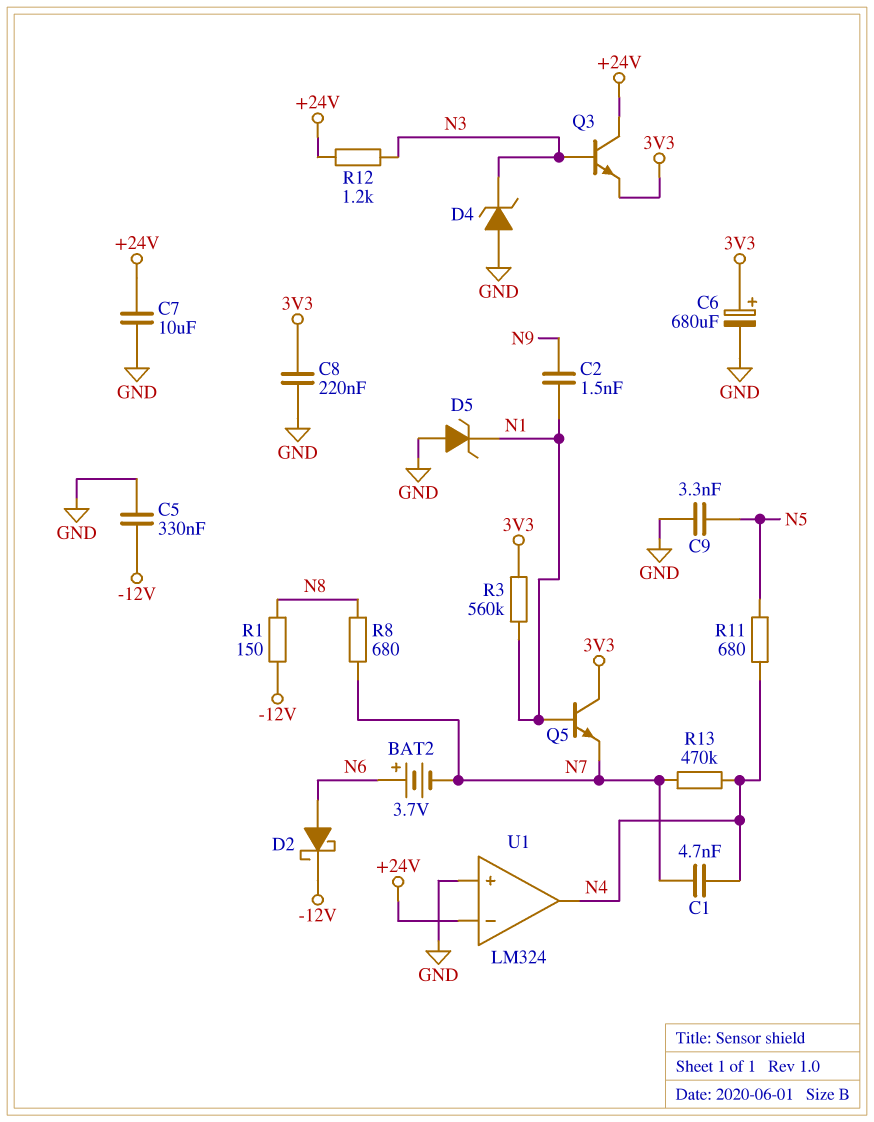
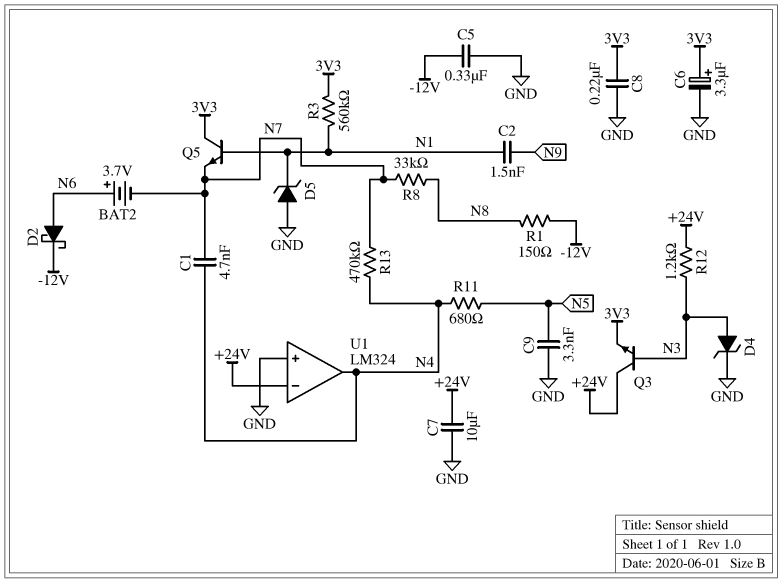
C6: 680uF (plus 3V3, minus GND) -> 3.3uF (plus 3V3, minus GND)
D4: zener (A GND, K N3) -> zener (A N3, K GND)
R8: 680 (N7, N8) -> 33k (N7, N8)

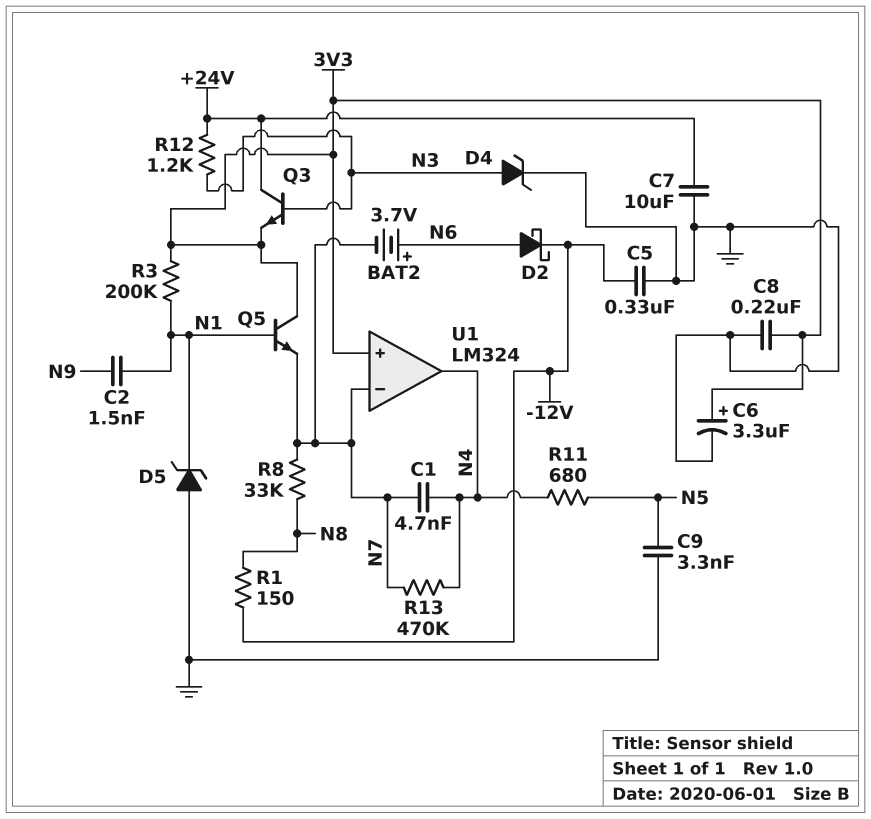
R3: 560k (3V3, N1) -> 200k (3V3, N1)
U1 pin in+: GND -> 3V3
U1 pin in-: +24V -> N7

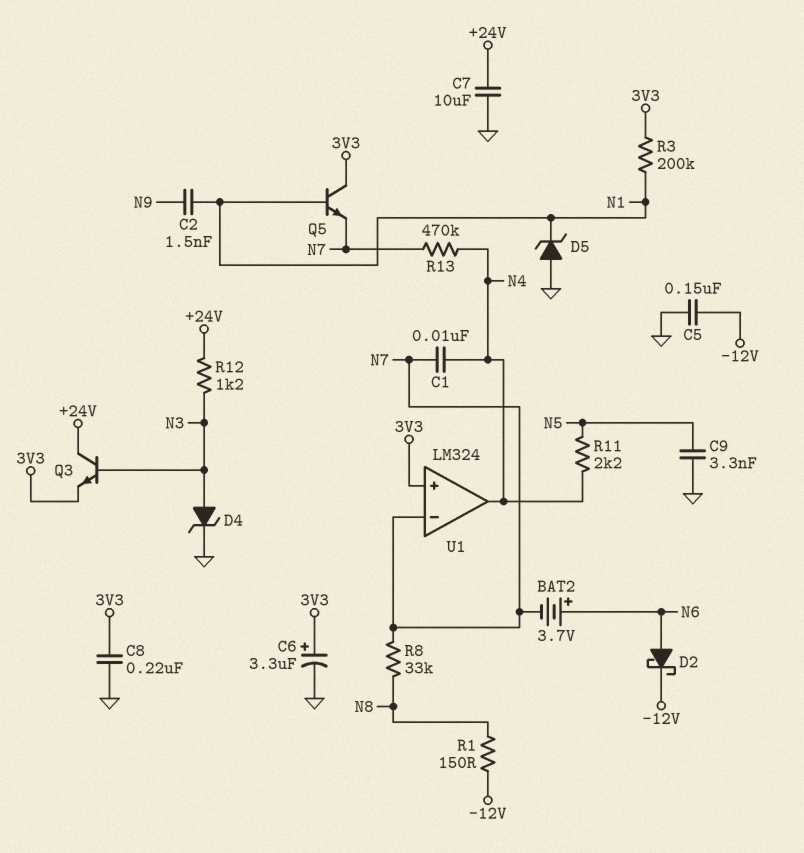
C1: 4.7nF (N4, N7) -> 10nF (N4, N7)
C5: 330nF (-12V, GND) -> 150nF (-12V, GND)
R11: 680 (N4, N5) -> 2.2k (N4, N5)

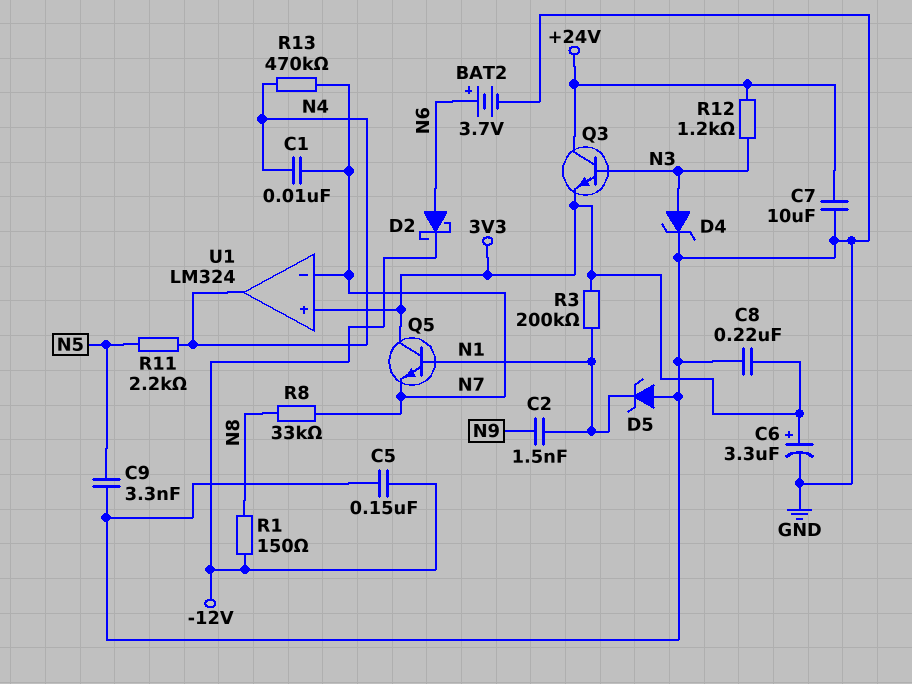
BAT2: 3.7V (plus N6, minus N7) -> 3.7V (plus N6, minus GND)

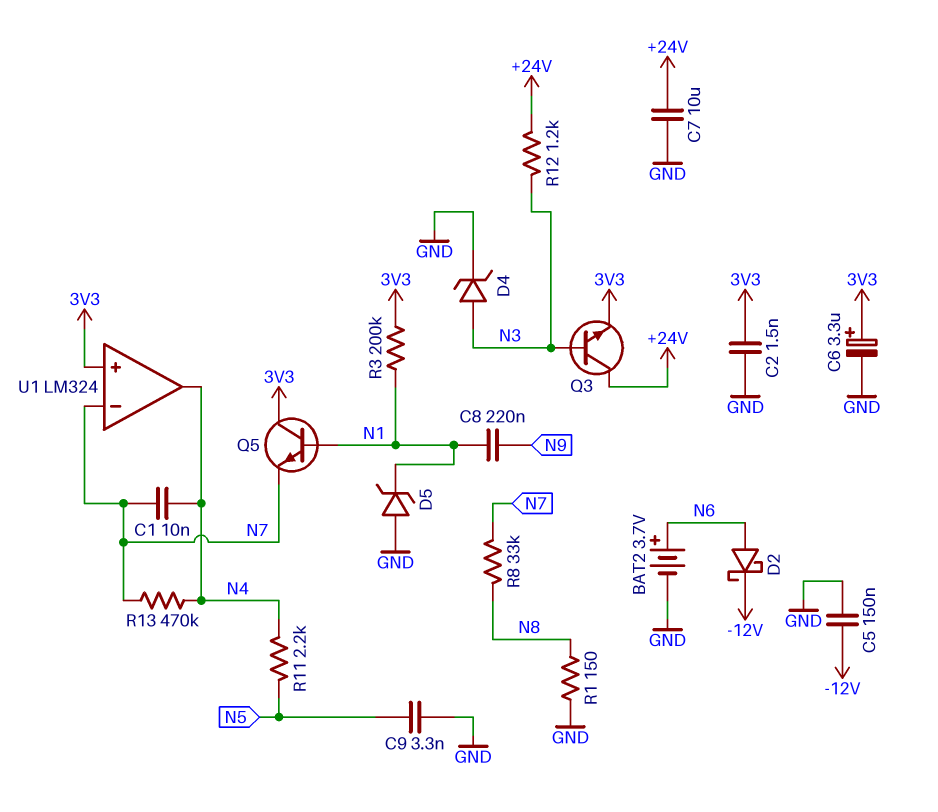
C2: 1.5nF (N1, N9) -> 1.5nF (3V3, GND)
C8: 220nF (3V3, GND) -> 220nF (N1, N9)
R1: 150 (-12V, N8) -> 150 (GND, N8)

